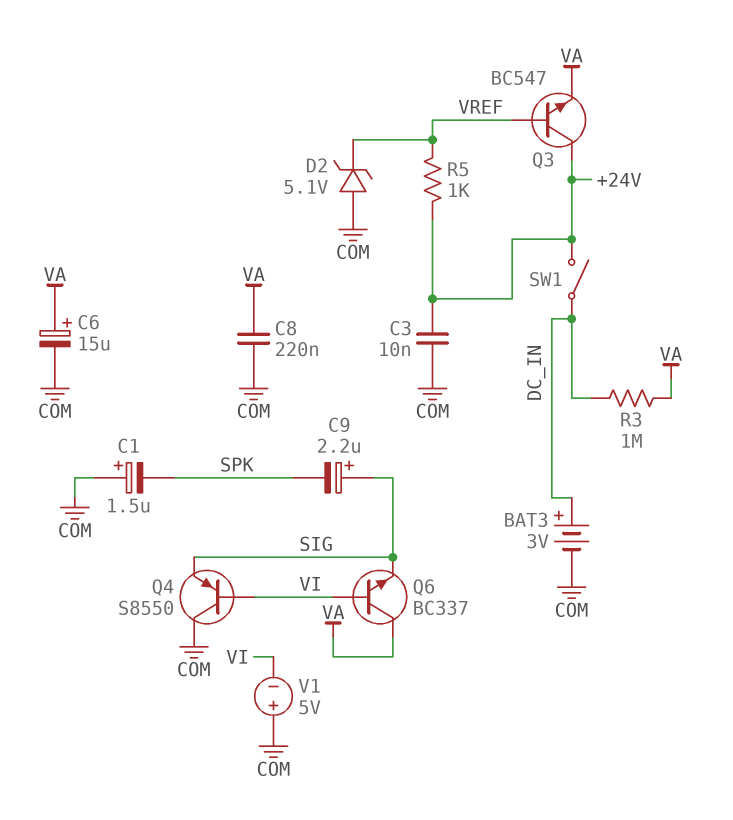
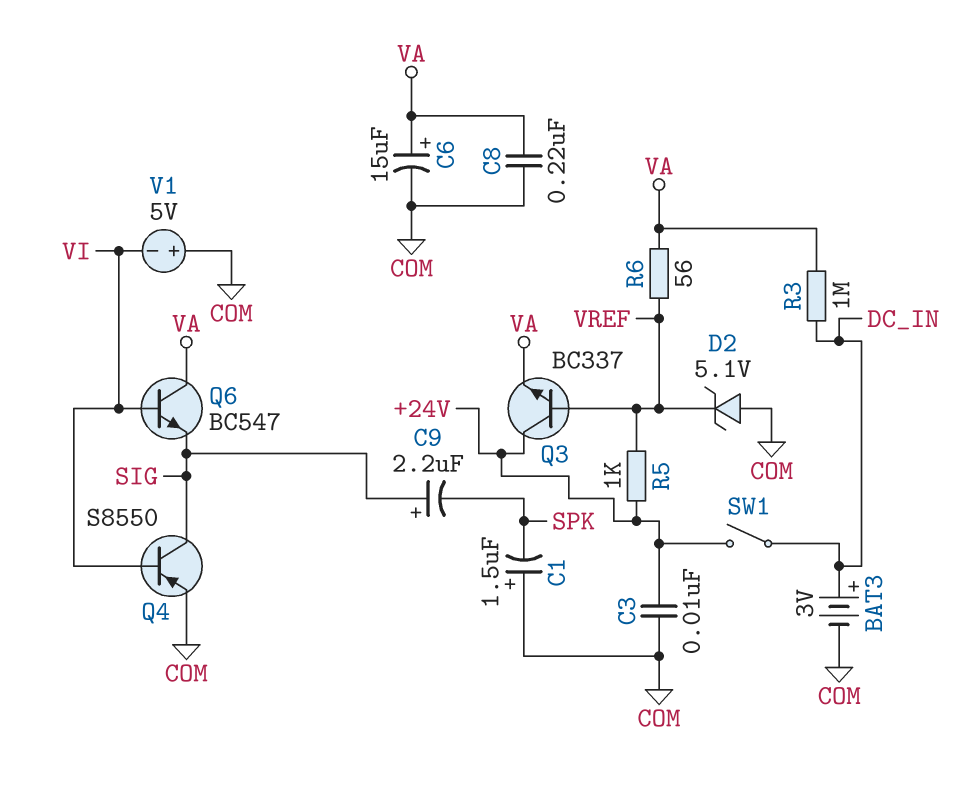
Q3: NPN BC547 (B VREF, C +24V, E VA) -> NPN BC337 (B VREF, C +24V, E VA)
Q4: PNP S8550 (B VI, C COM, E SIG) -> PNP S8550 (B VI, C SIG, E COM)
Q6: NPN BC337 (B VI, C VA, E SIG) -> NPN BC547 (B VI, C VA, E SIG)
R6: none -> 56 (VA, VREF)

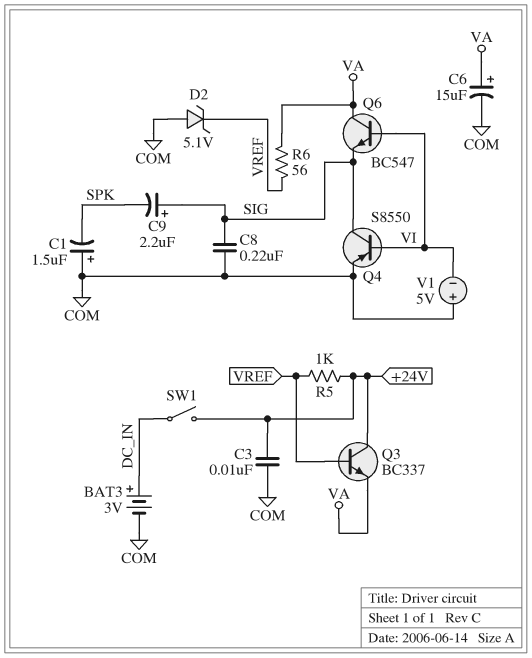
C8: 220nF (COM, VA) -> 220nF (COM, SIG)
R3: 1M (DC_IN, VA) -> none

